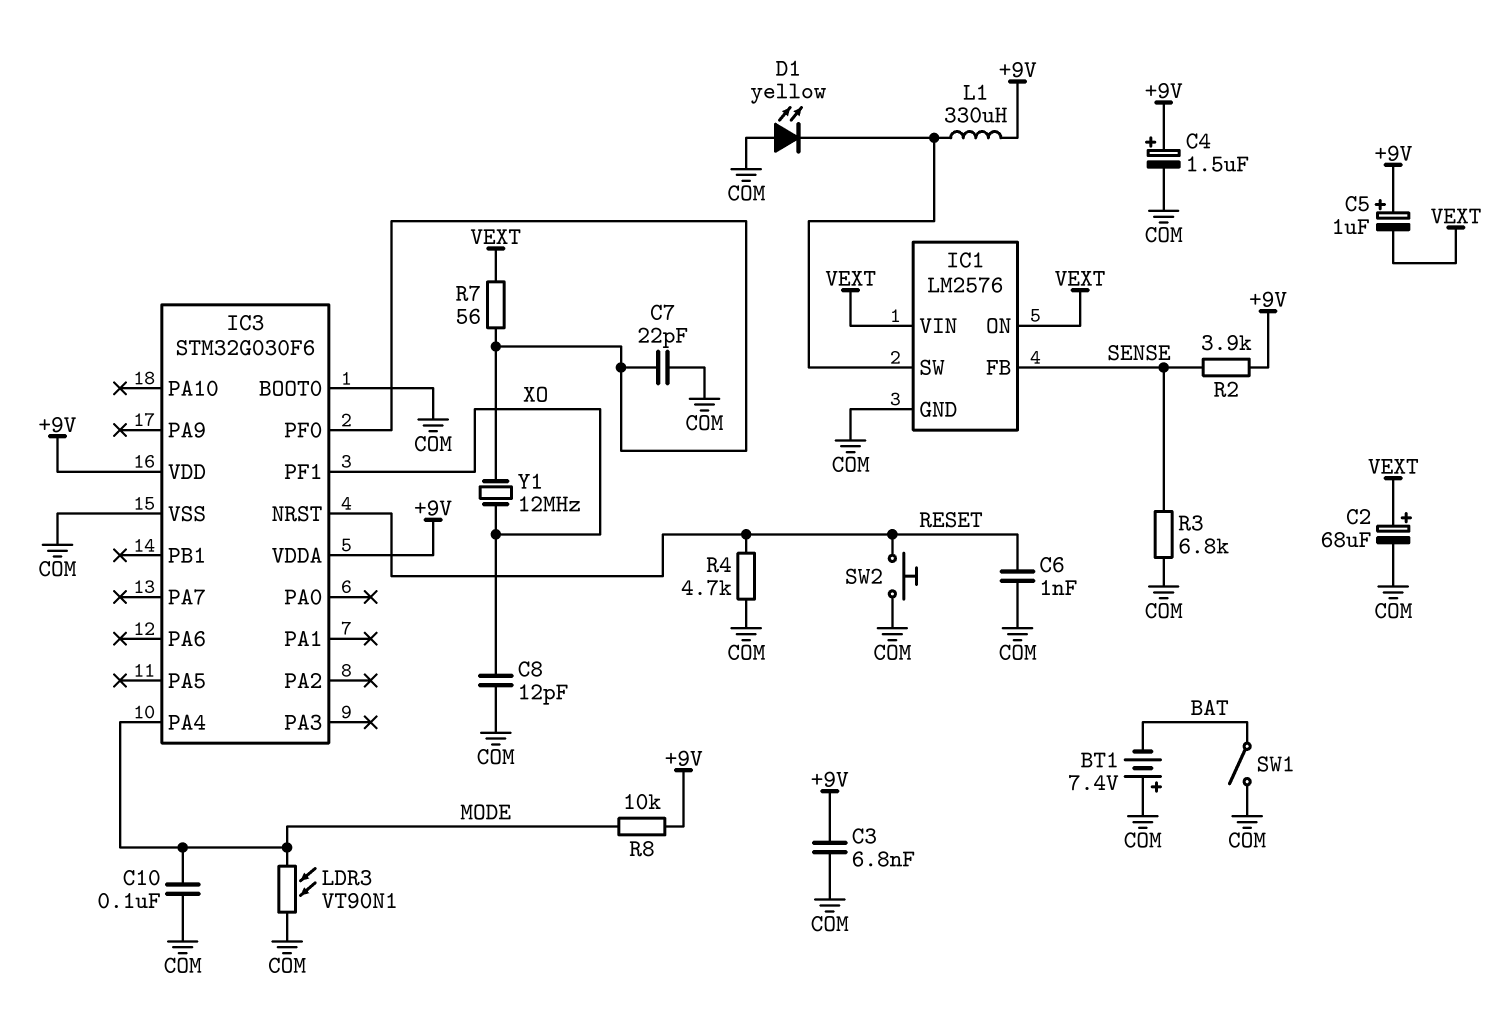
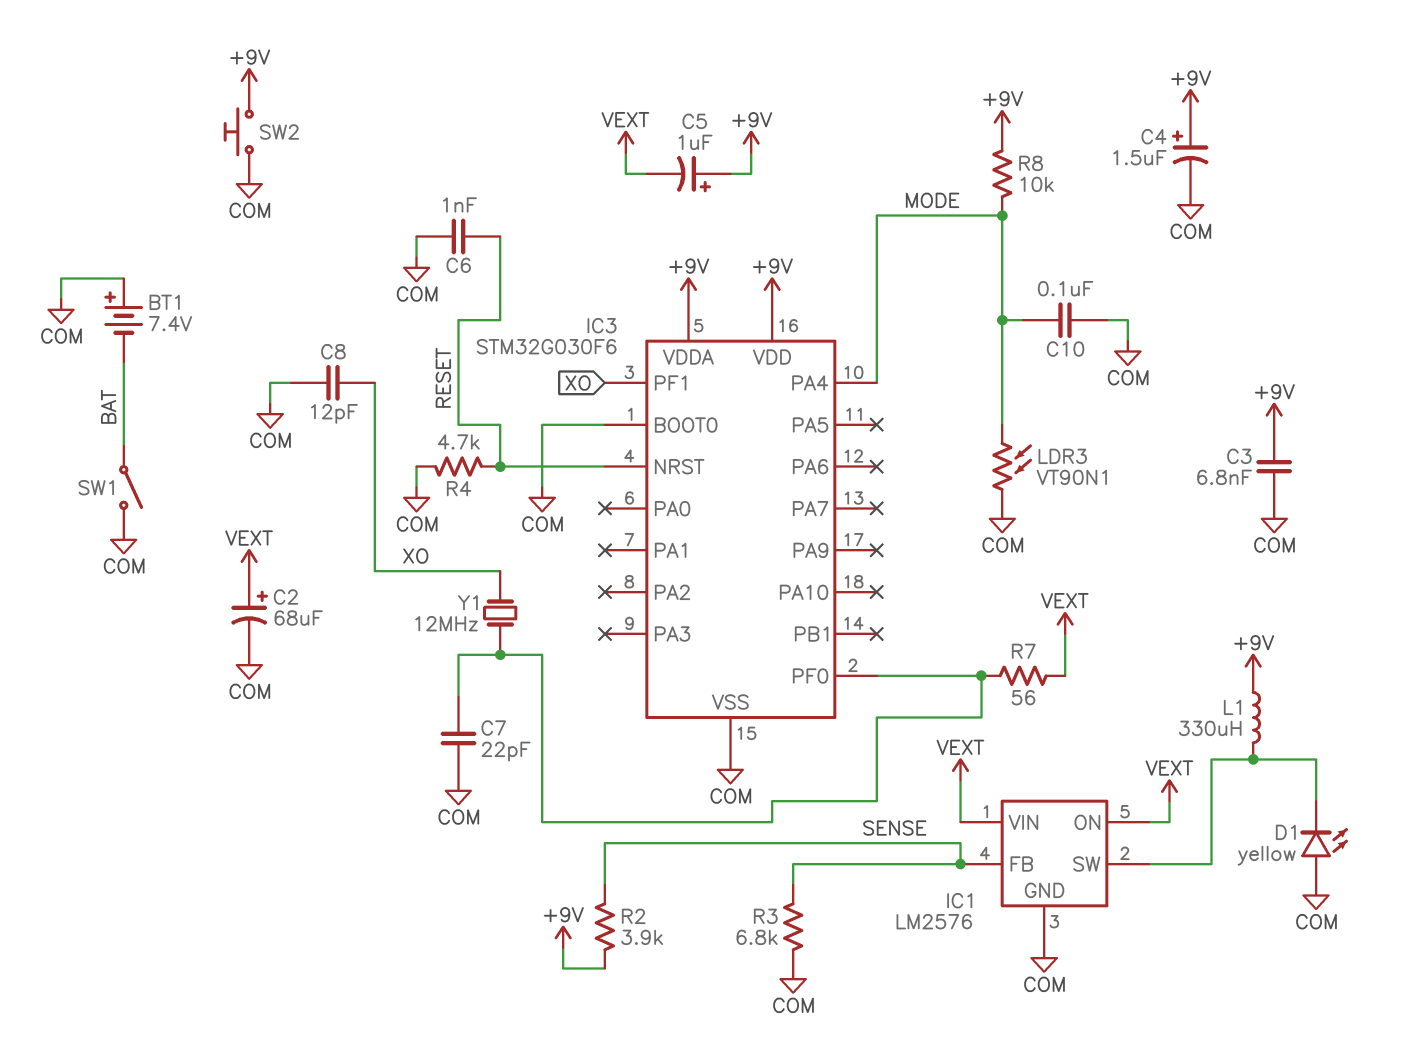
SW2: button (COM, RESET) -> button (+9V, COM)

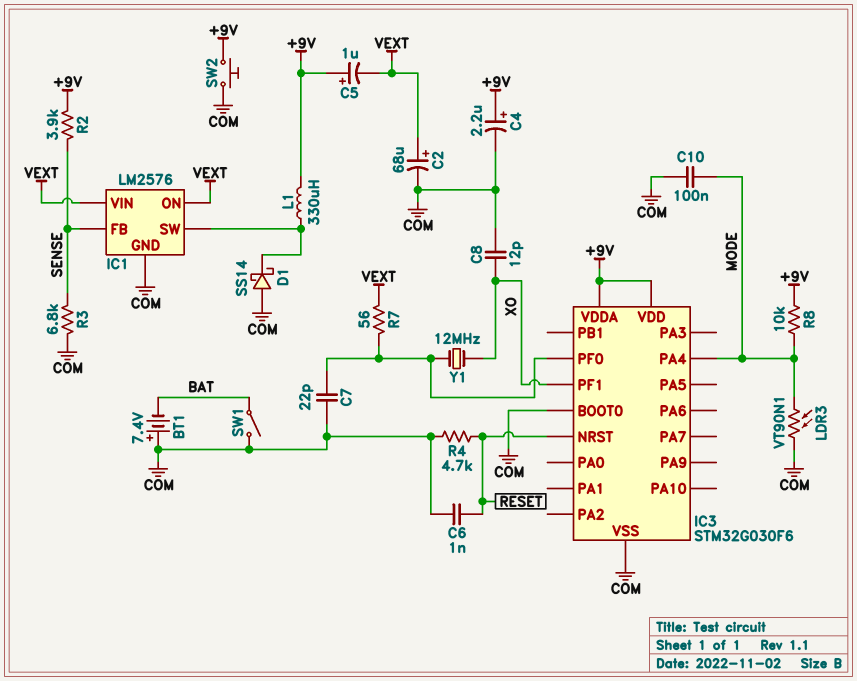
C3: 6.8nF (+9V, COM) -> none
C4: 1.5uF (plus +9V, minus COM) -> 2.2uF (plus +9V, minus COM)
D1: LED yellow (A COM, K IC1/SW) -> schottky SS14 (A COM, K IC1/SW)

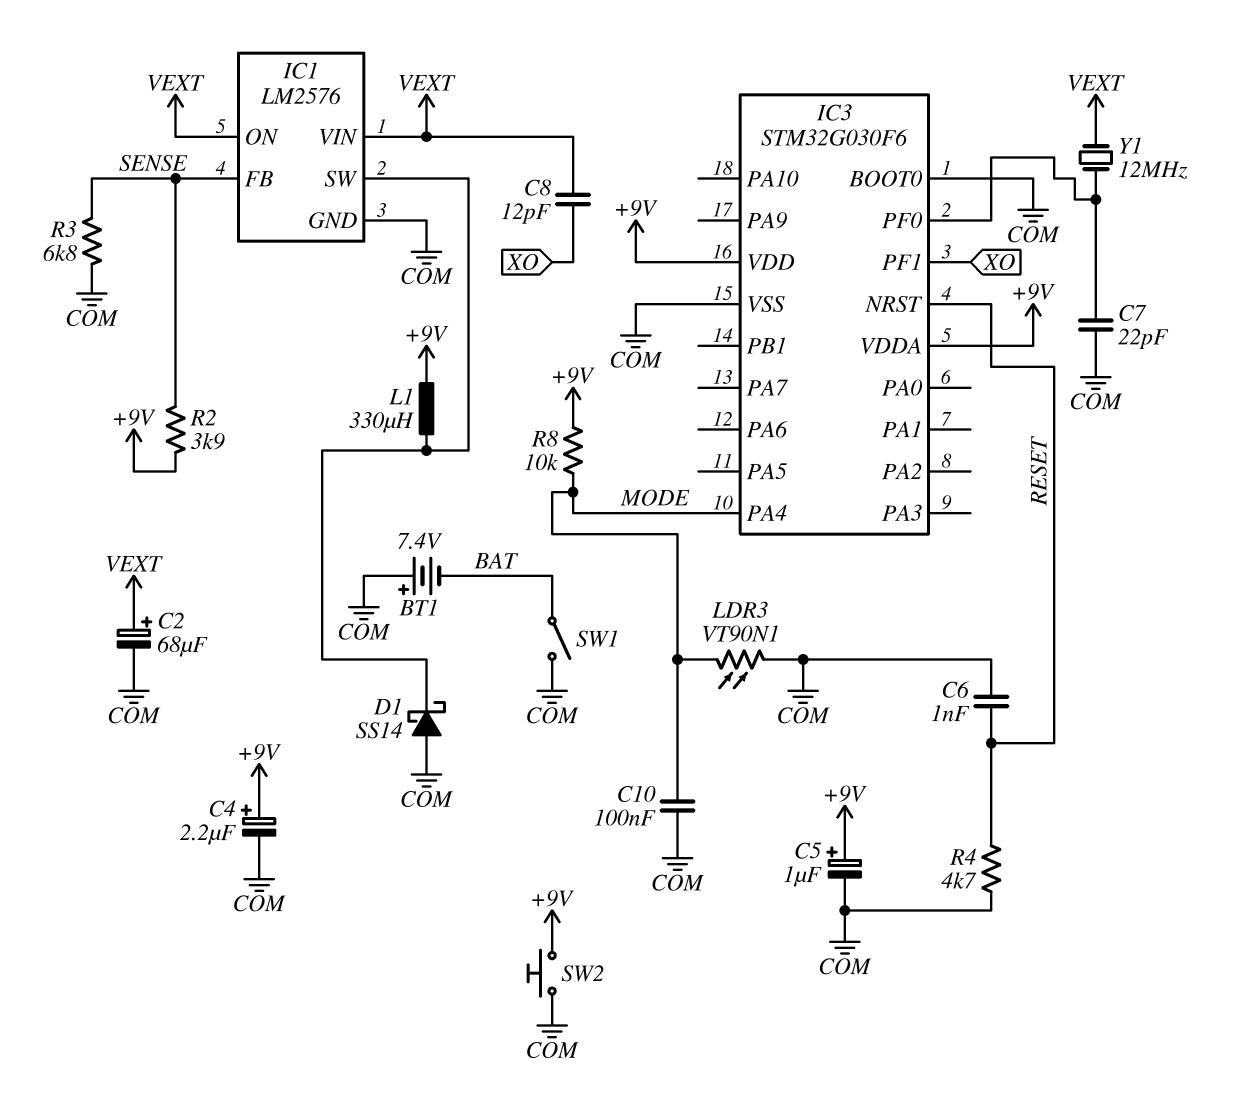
C5: 1uF (plus +9V, minus VEXT) -> 1uF (plus +9V, minus COM)
C8: 12pF (COM, XO) -> 12pF (VEXT, XO)
R7: 56 (IC3/PF0, VEXT) -> none
Y1: 12MHz (IC3/PF0, XO) -> 12MHz (IC3/PF0, VEXT)

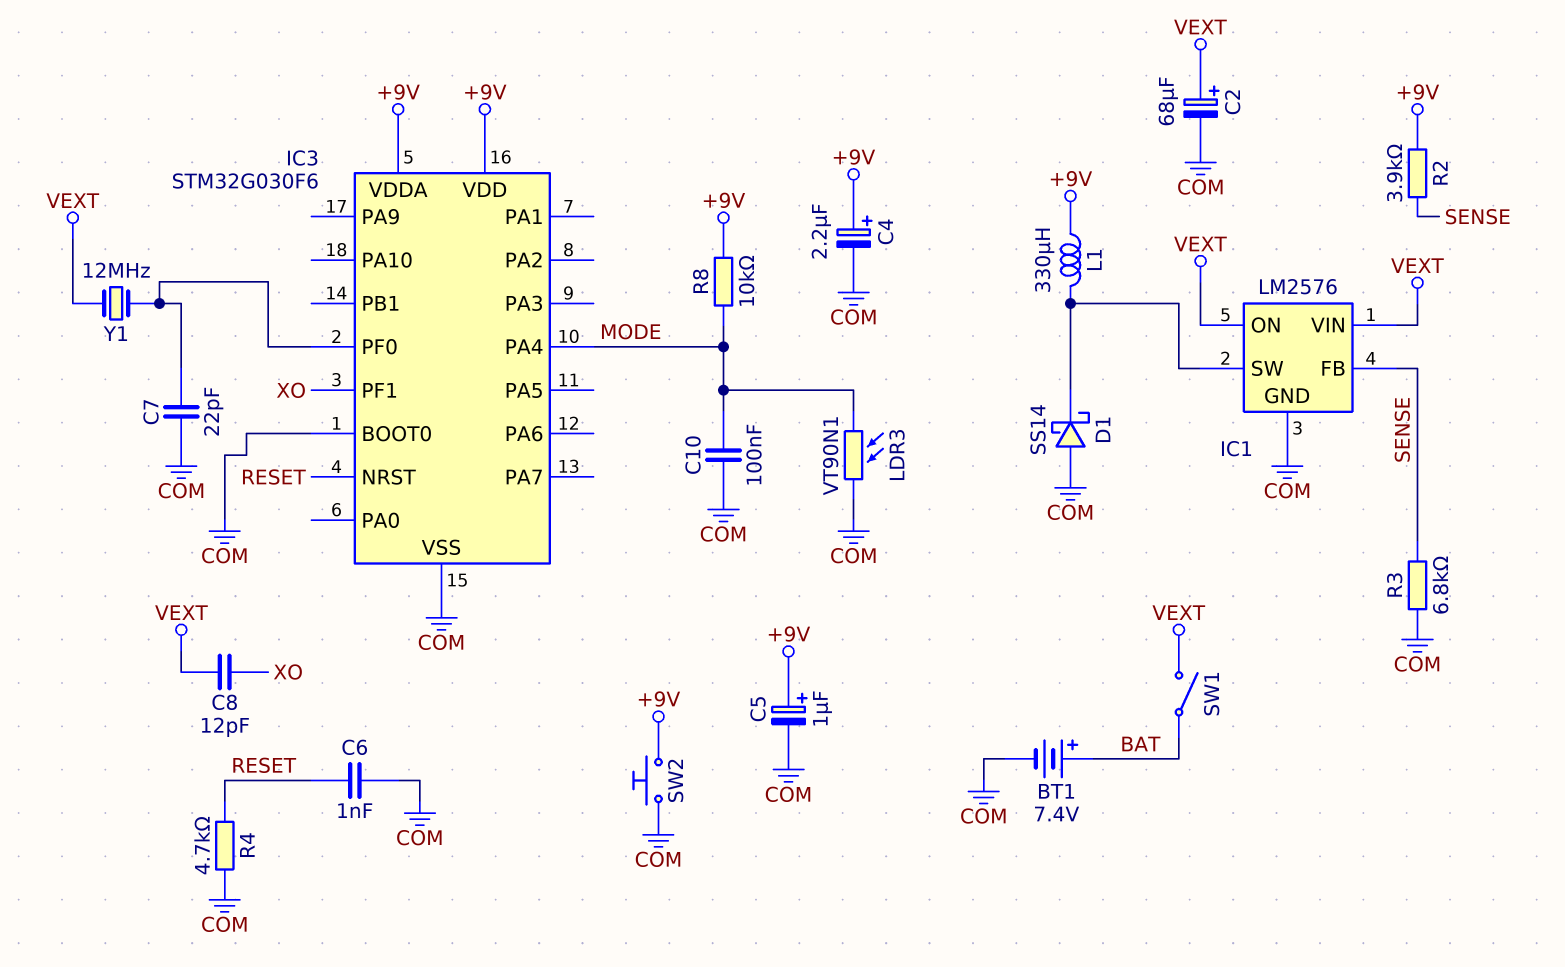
BT1: 7.4V (plus COM, minus BAT) -> 7.4V (plus BAT, minus COM)
SW1: switch (BAT, COM) -> switch (BAT, VEXT)

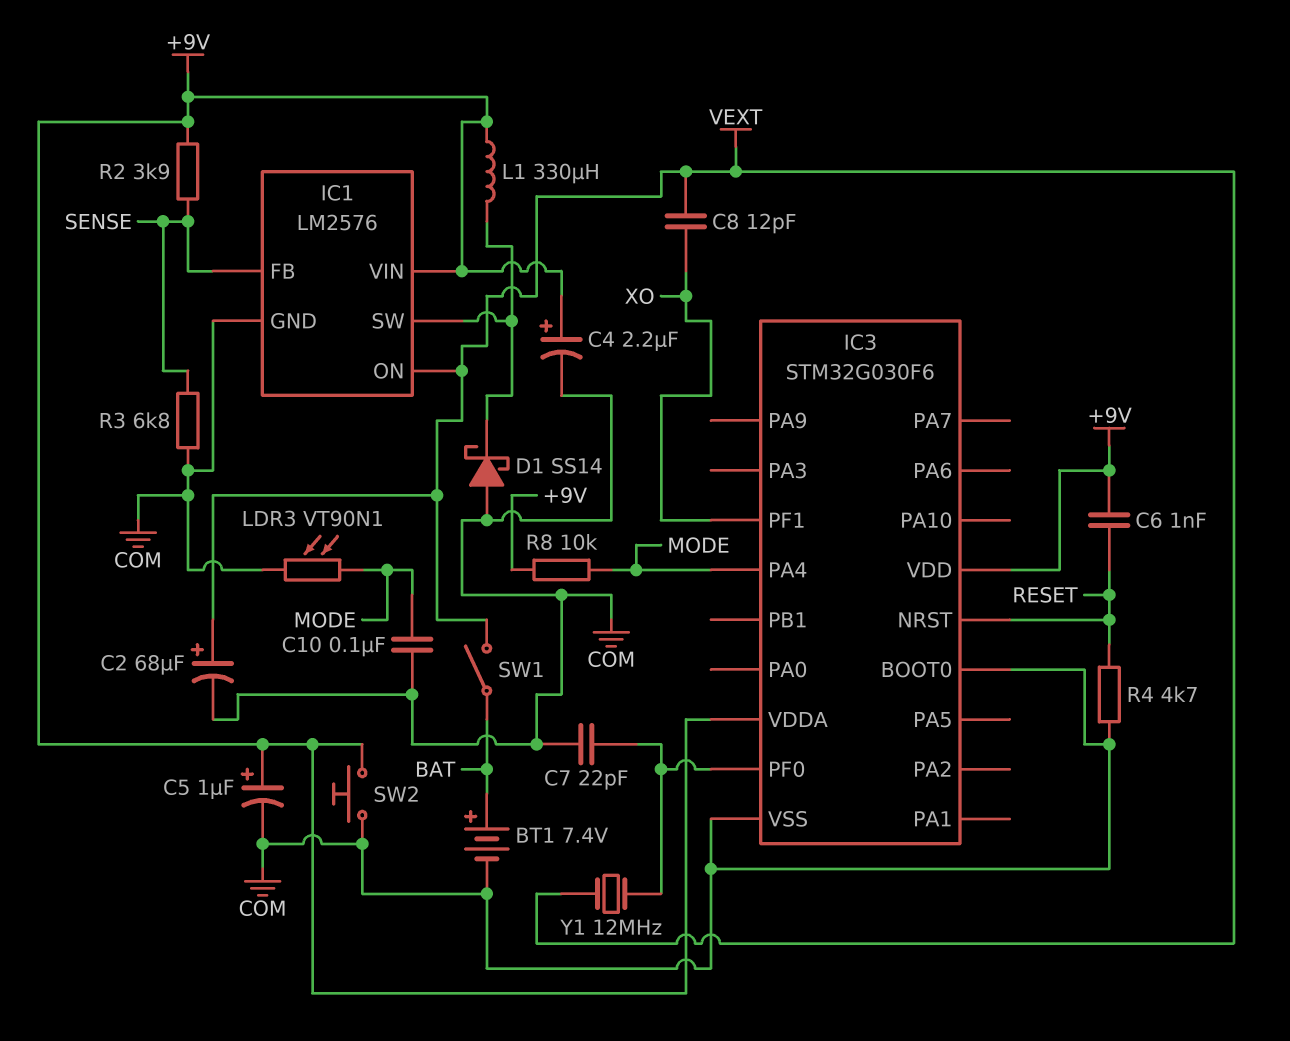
C6: 1nF (COM, RESET) -> 1nF (+9V, RESET)
IC1 pin VIN: VEXT -> +9V

